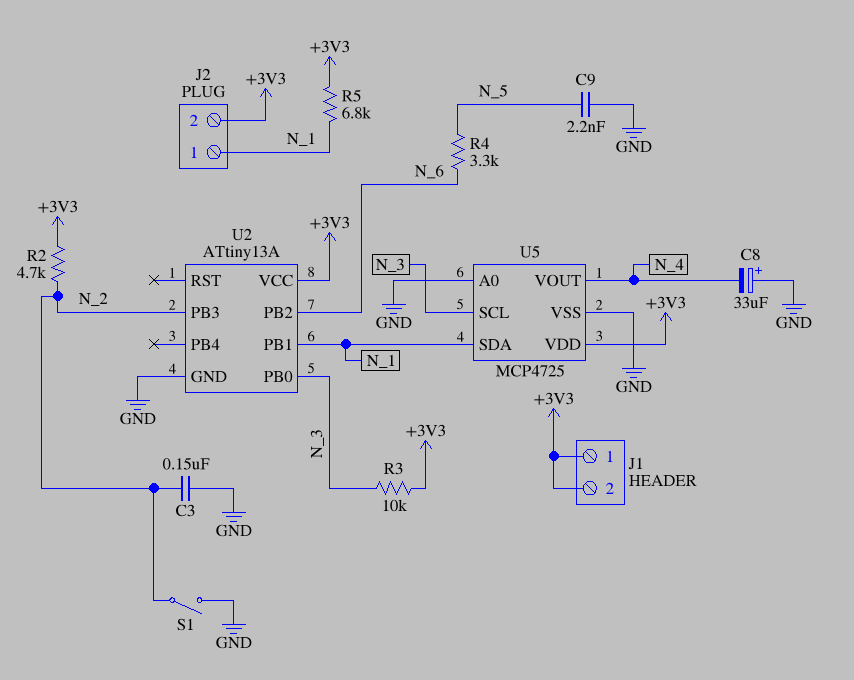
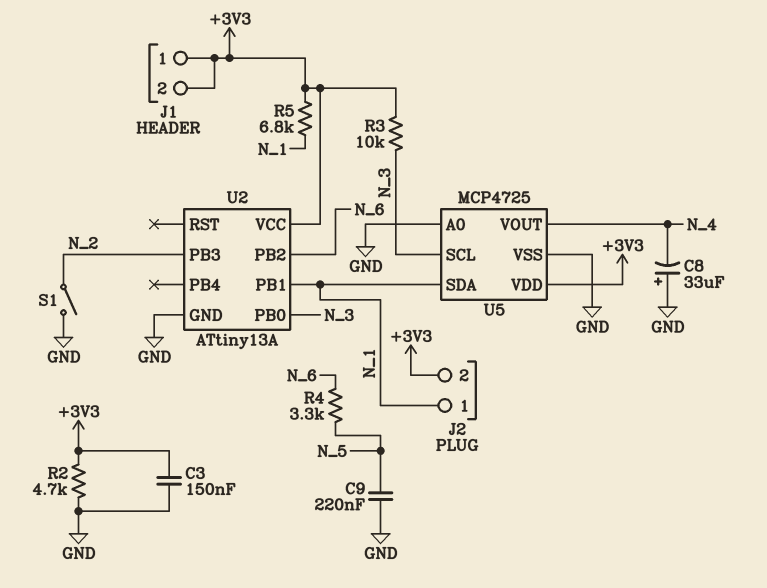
C3: 150nF (GND, N_2) -> 150nF (+3V3, GND)
C9: 2.2nF (GND, N_5) -> 220nF (GND, N_5)
R2: 4.7k (+3V3, N_2) -> 4.7k (+3V3, GND)

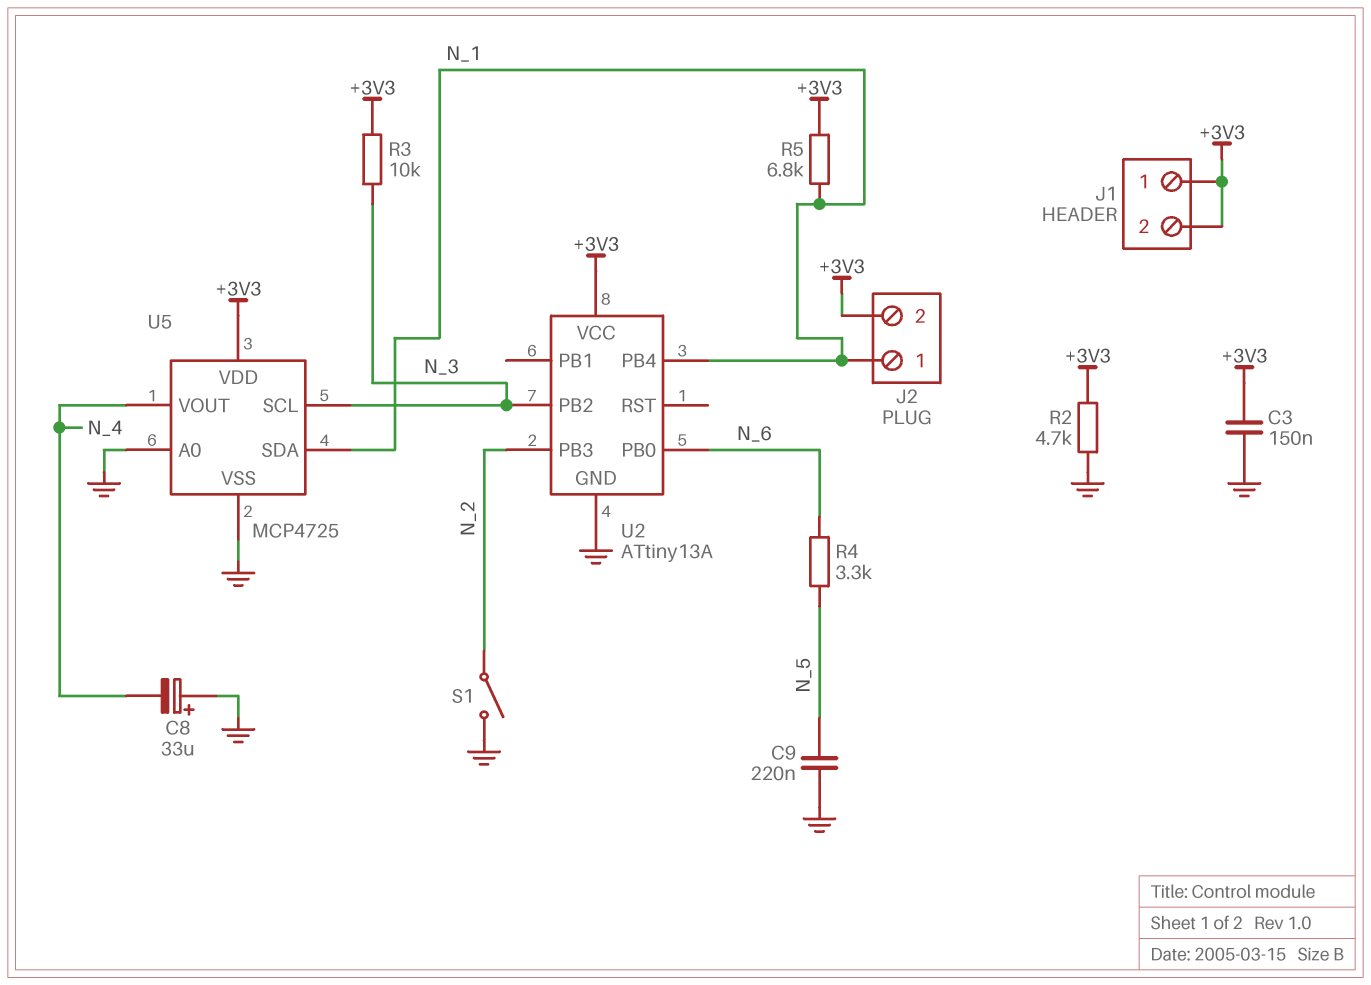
U2 pin PB0: N_3 -> N_6
U2 pin PB1: N_1 -> none
U2 pin PB2: N_6 -> N_3
U2 pin PB4: none -> N_1

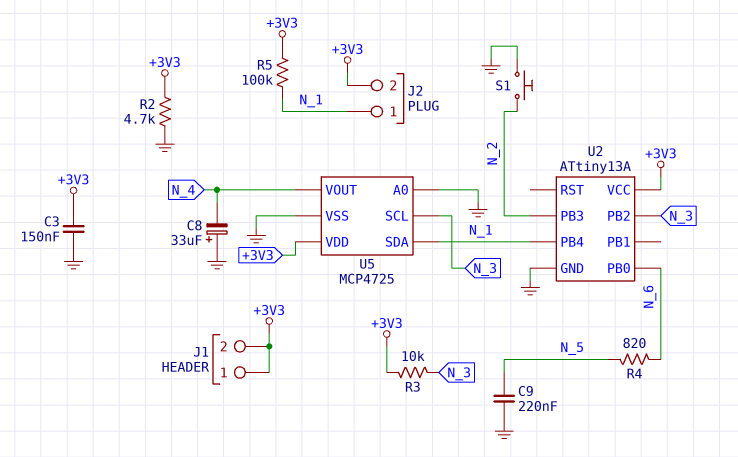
R4: 3.3k (N_5, N_6) -> 820 (N_5, N_6)
R5: 6.8k (+3V3, N_1) -> 100k (+3V3, N_1)
S1: switch (GND, N_2) -> button (GND, N_2)

